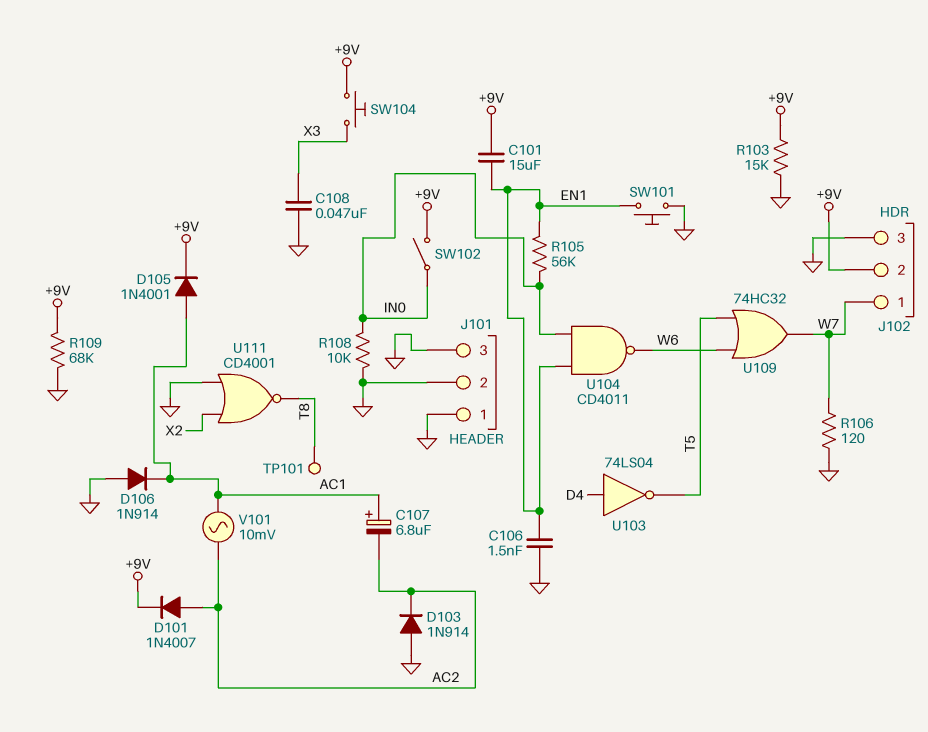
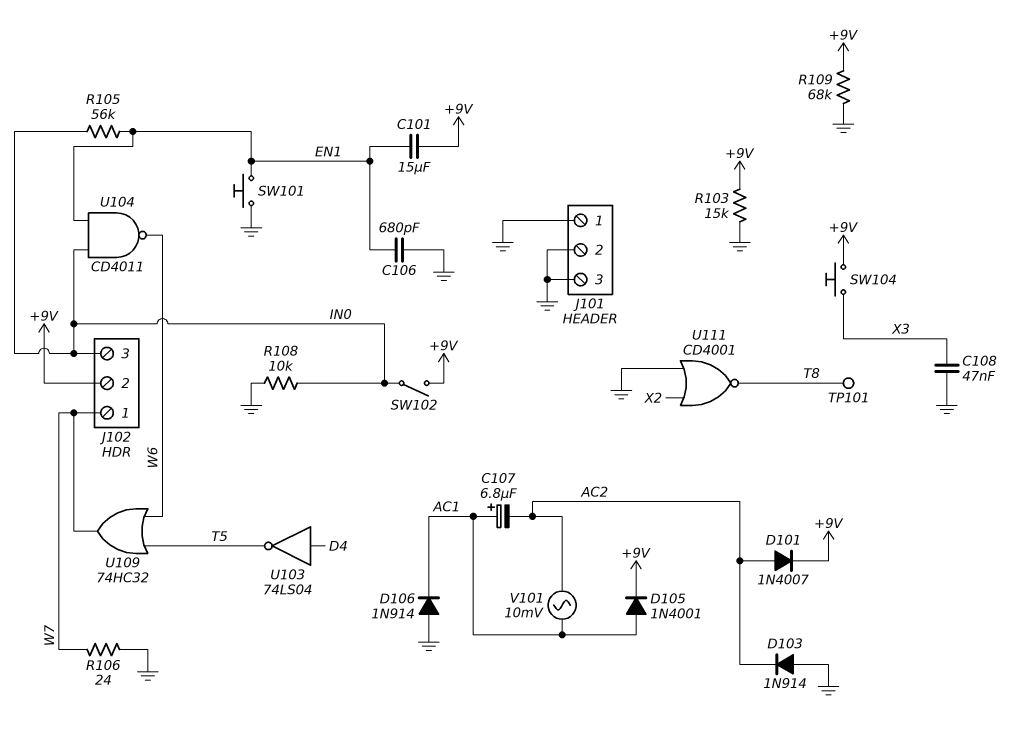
C106: 1.5nF (EN1, GND) -> 680pF (EN1, GND)
J102 pin 3: GND -> IN0
R106: 120 (GND, W7) -> 24 (GND, W7)

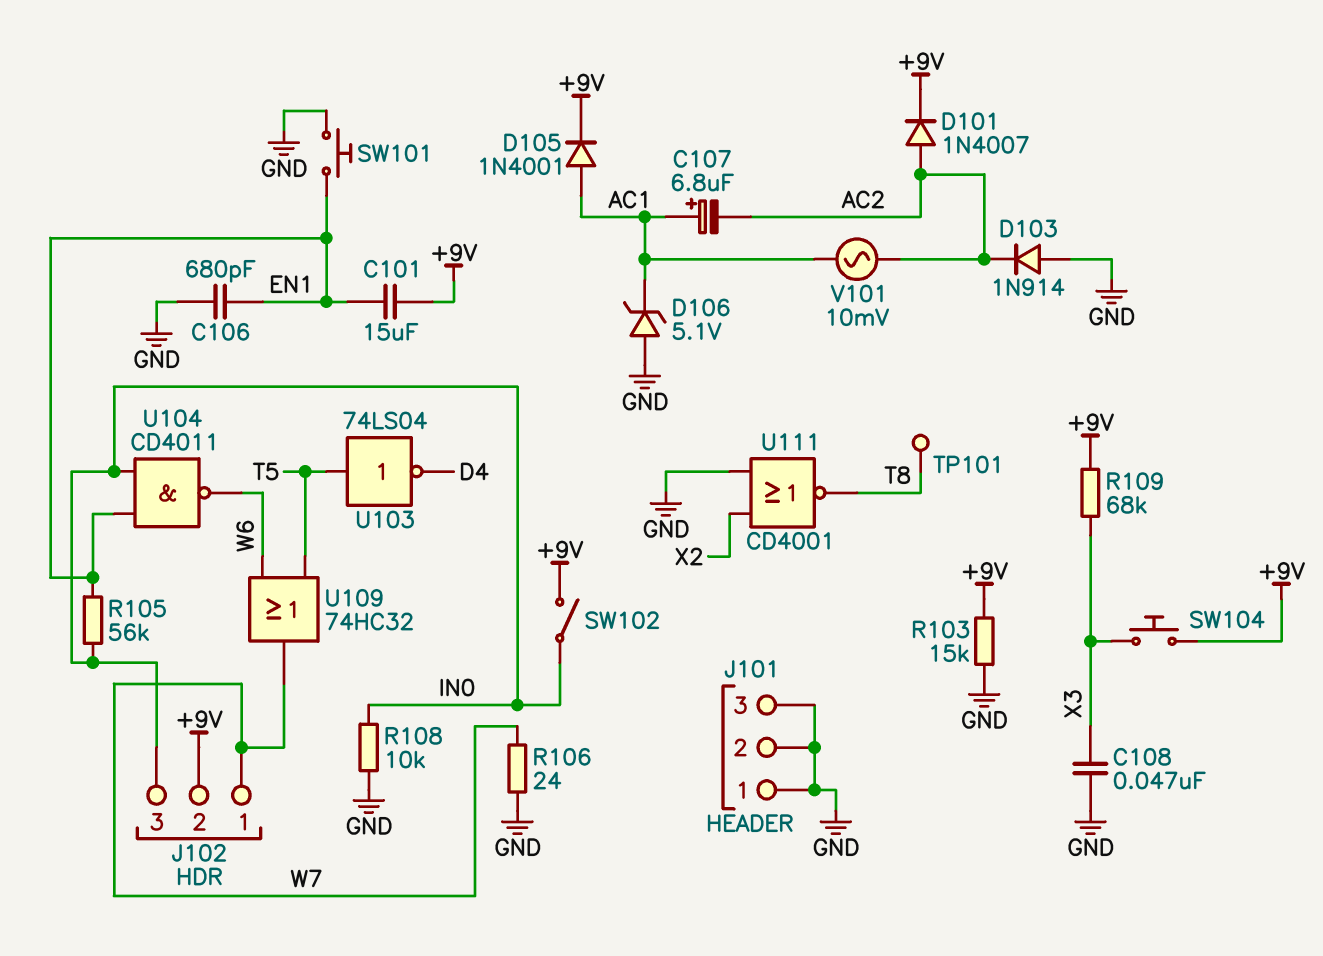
D106: diode 1N914 (A GND, K AC1) -> zener 5.1V (A GND, K AC1)
R109: 68k (+9V, GND) -> 68k (+9V, X3)
U103: NOT 74LS04 (in D4, out T5) -> NOT 74LS04 (in T5, out D4)

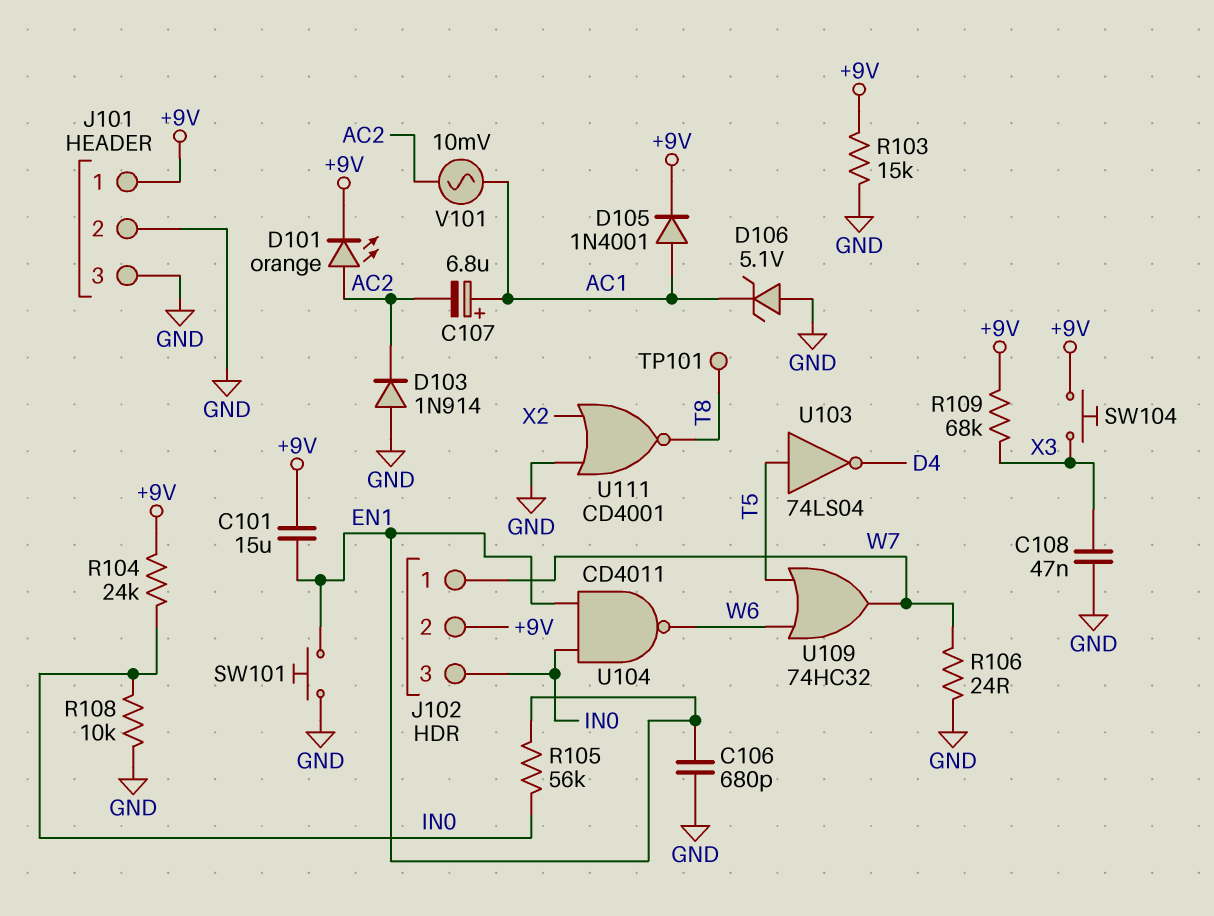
D101: diode 1N4007 (A AC2, K +9V) -> LED orange (A AC2, K +9V)
J101 pin 1: GND -> +9V
R104: none -> 24k (+9V, IN0)
SW102: switch (+9V, IN0) -> none

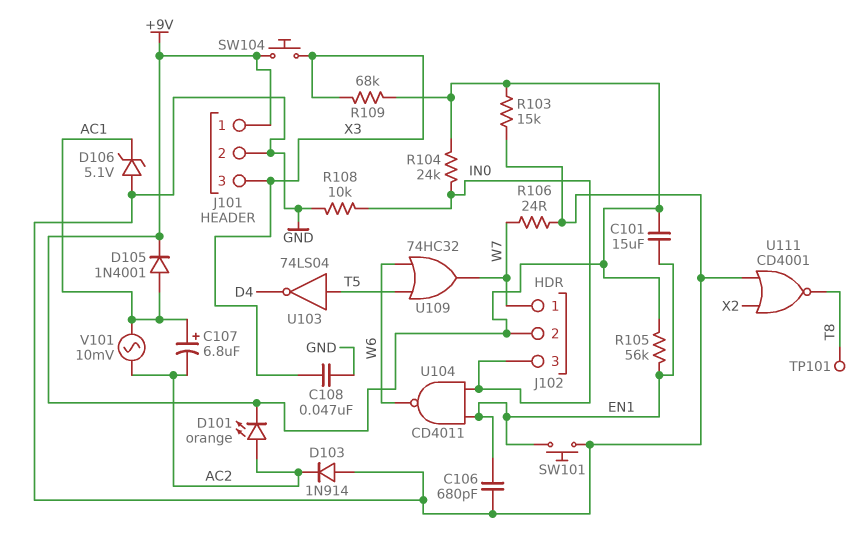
J101 pin 3: GND -> X3
R105: 56k (EN1, IN0) -> 56k (+9V, EN1)

